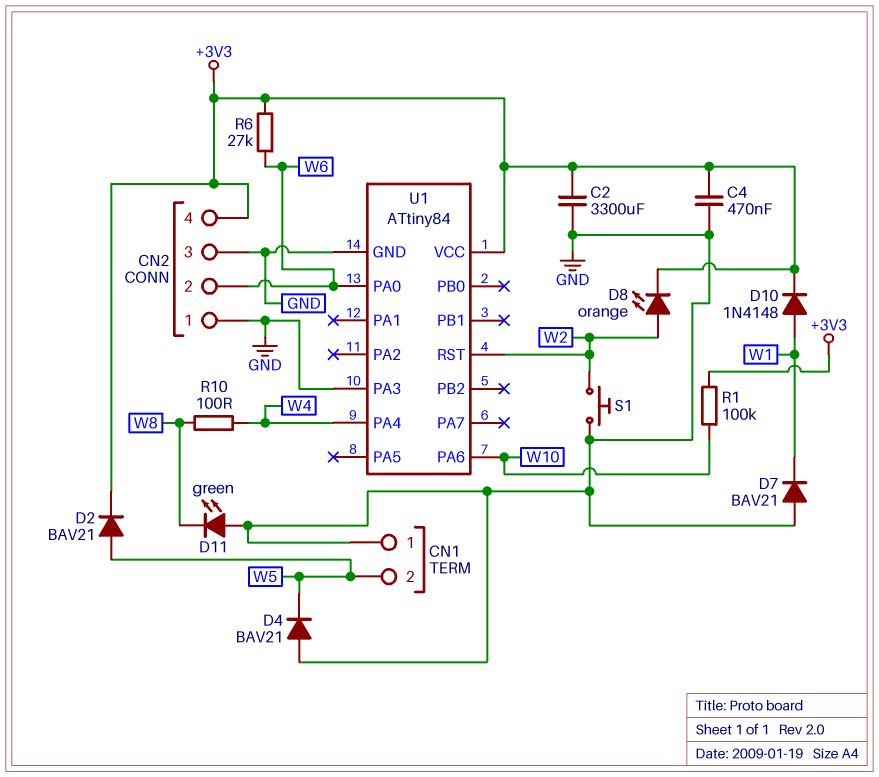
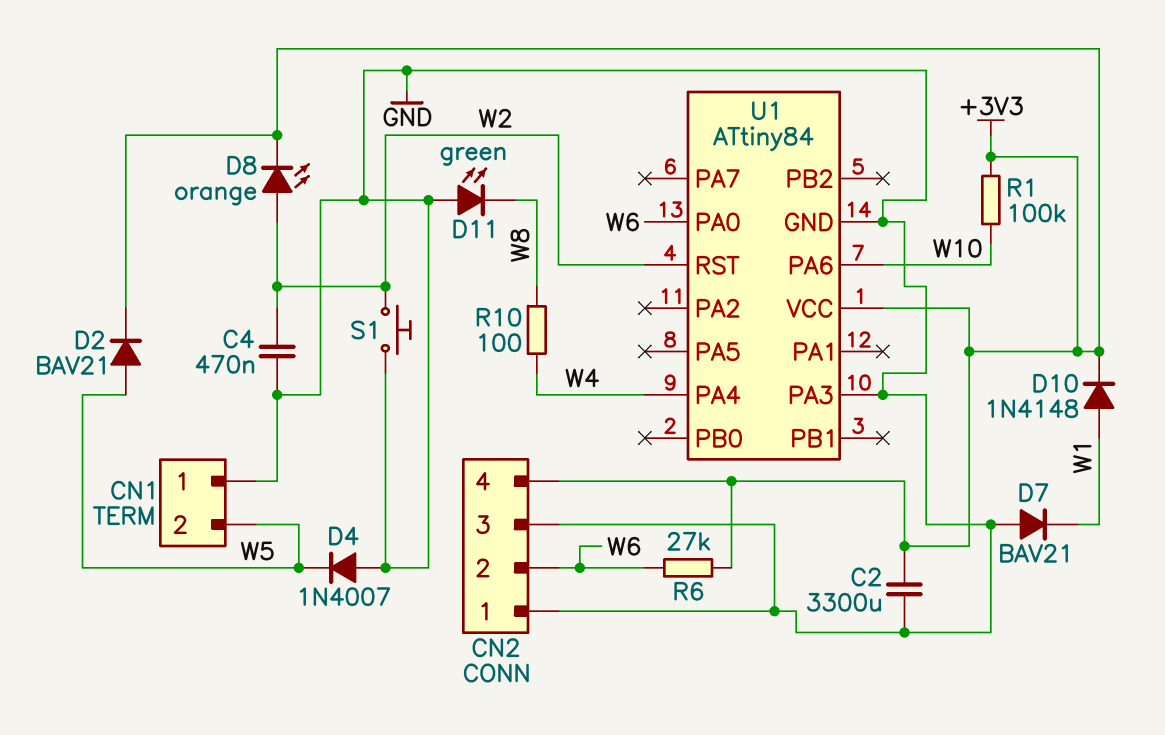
C4: 470nF (+3V3, GND) -> 470nF (GND, W2)
D4: diode BAV21 (A GND, K W5) -> diode 1N4007 (A GND, K W5)

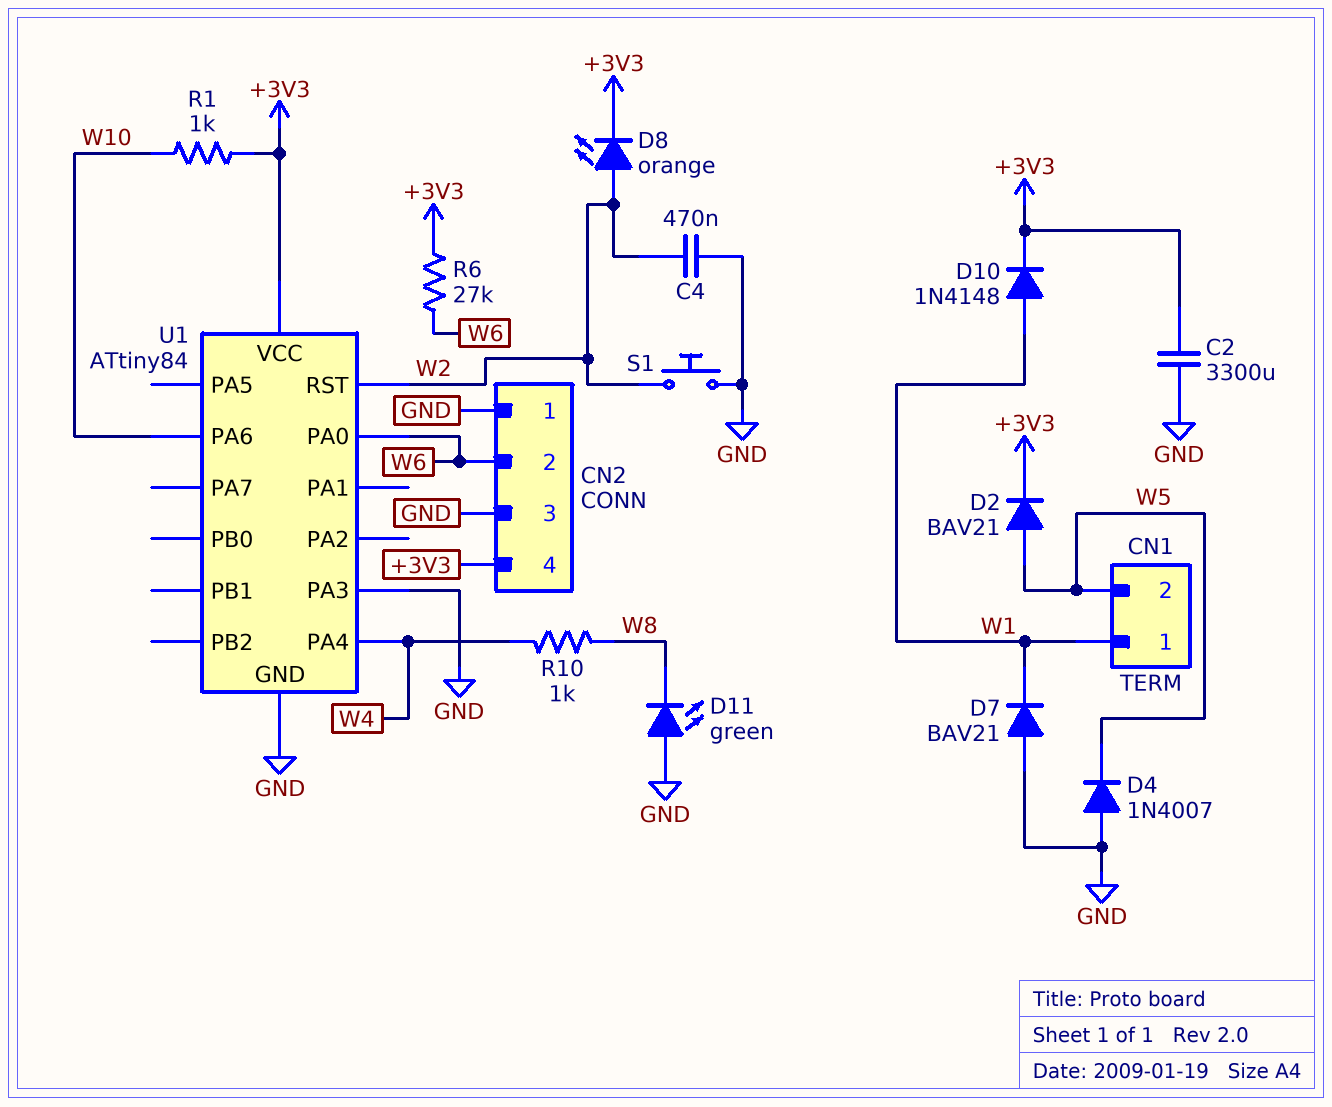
CN1 pin 1: GND -> W1
R1: 100k (+3V3, W10) -> 1k (+3V3, W10)
R10: 100 (W4, W8) -> 1k (W4, W8)

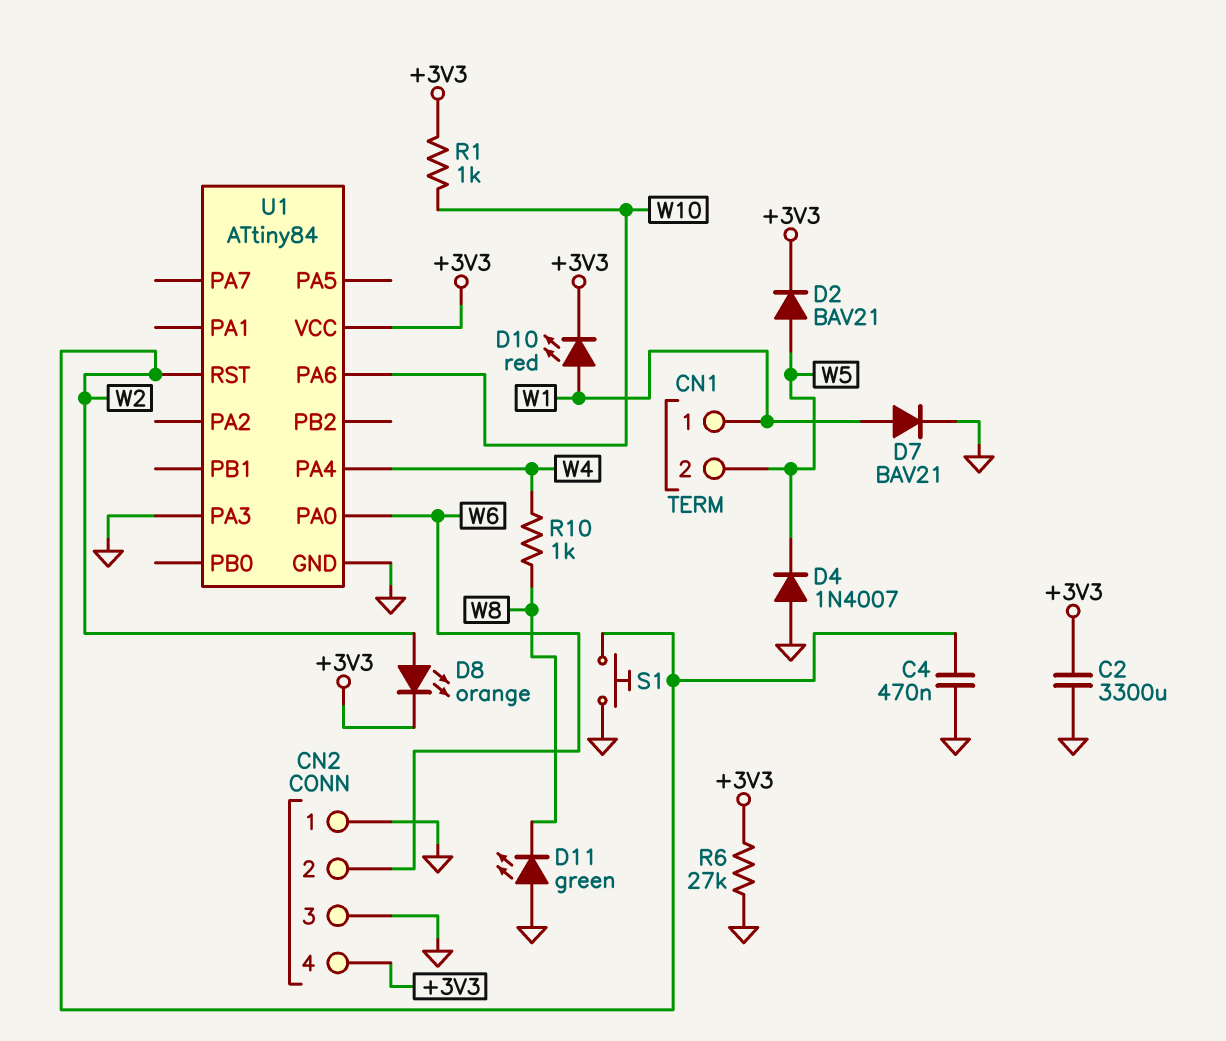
D7: diode BAV21 (A GND, K W1) -> diode BAV21 (A W1, K GND)
D10: diode 1N4148 (A W1, K +3V3) -> LED red (A W1, K +3V3)
R6: 27k (+3V3, W6) -> 27k (+3V3, GND)

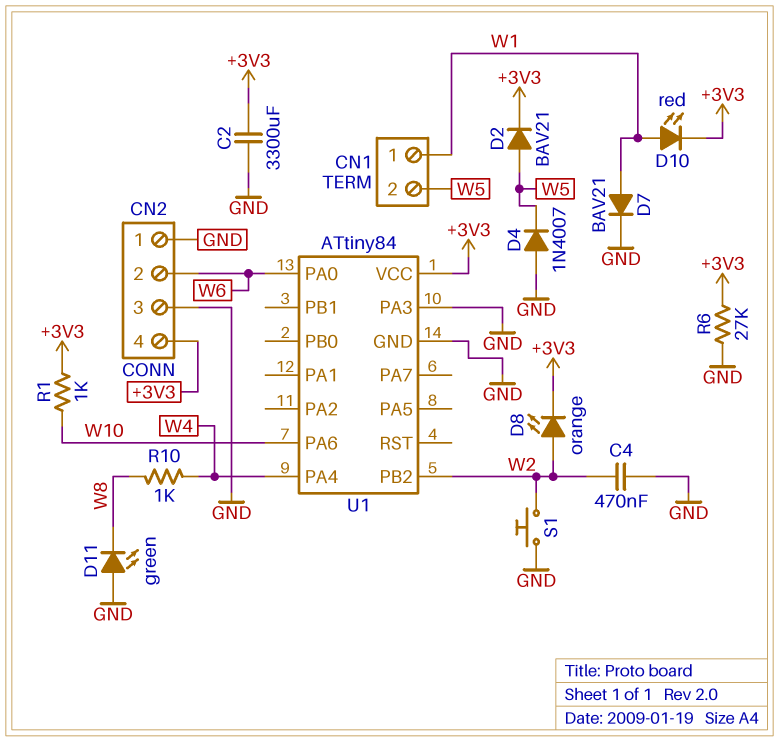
U1 pin PB2: none -> W2
U1 pin RST: W2 -> none

